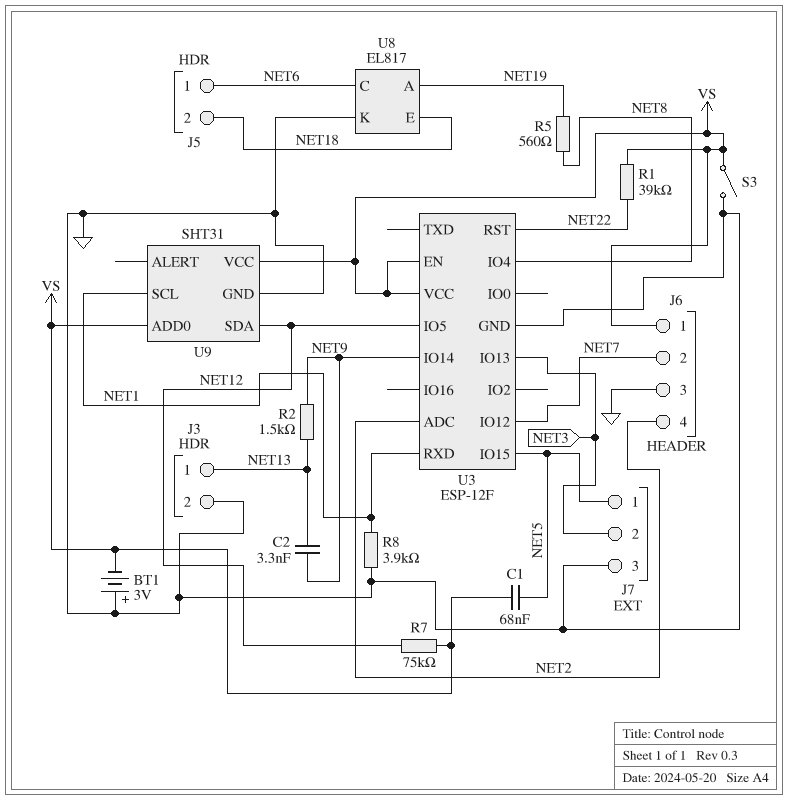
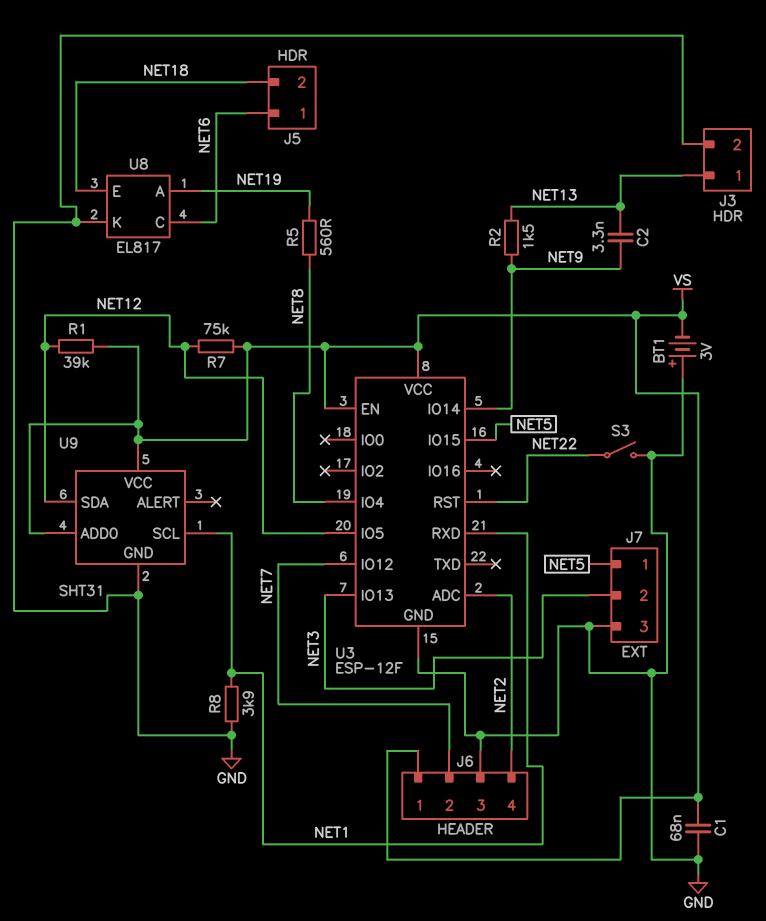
C1: 68nF (NET5, VS) -> 68nF (GND, VS)
R1: 39k (NET22, VS) -> 39k (NET12, VS)
S3: switch (GND, VS) -> switch (GND, NET22)

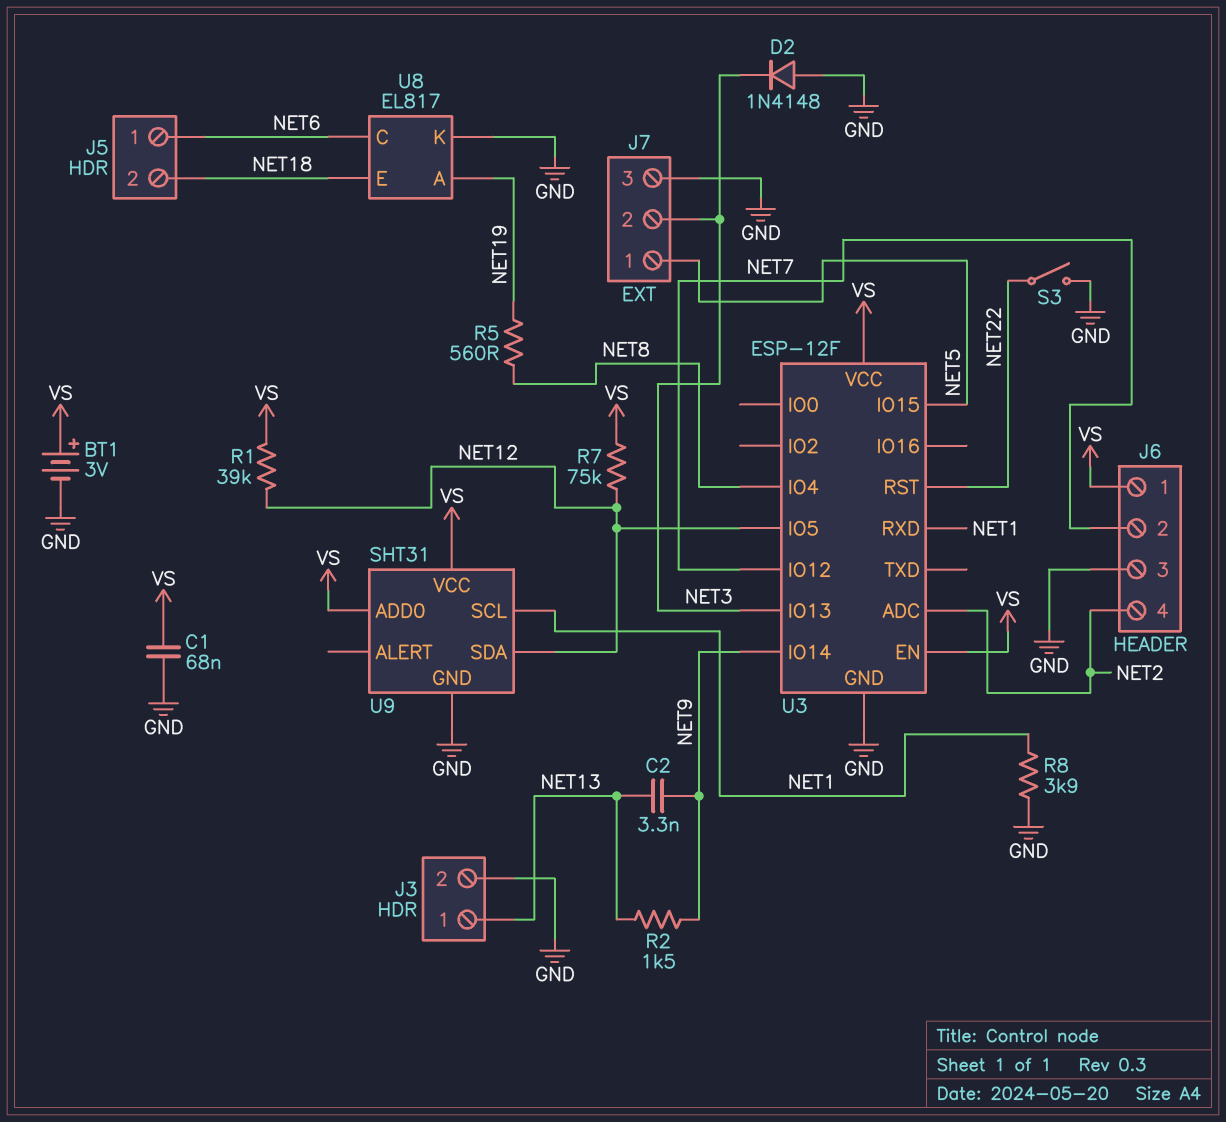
BT1: 3V (plus GND, minus VS) -> 3V (plus VS, minus GND)
D2: none -> diode 1N4148 (A GND, K NET3)

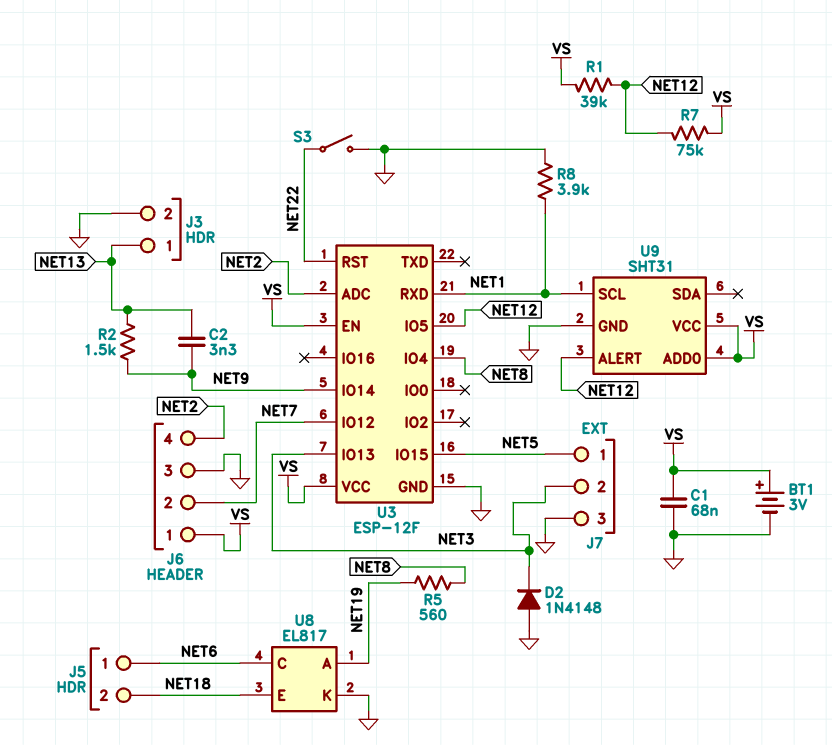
U9 pin ALERT: none -> NET12
U9 pin SDA: NET12 -> none

